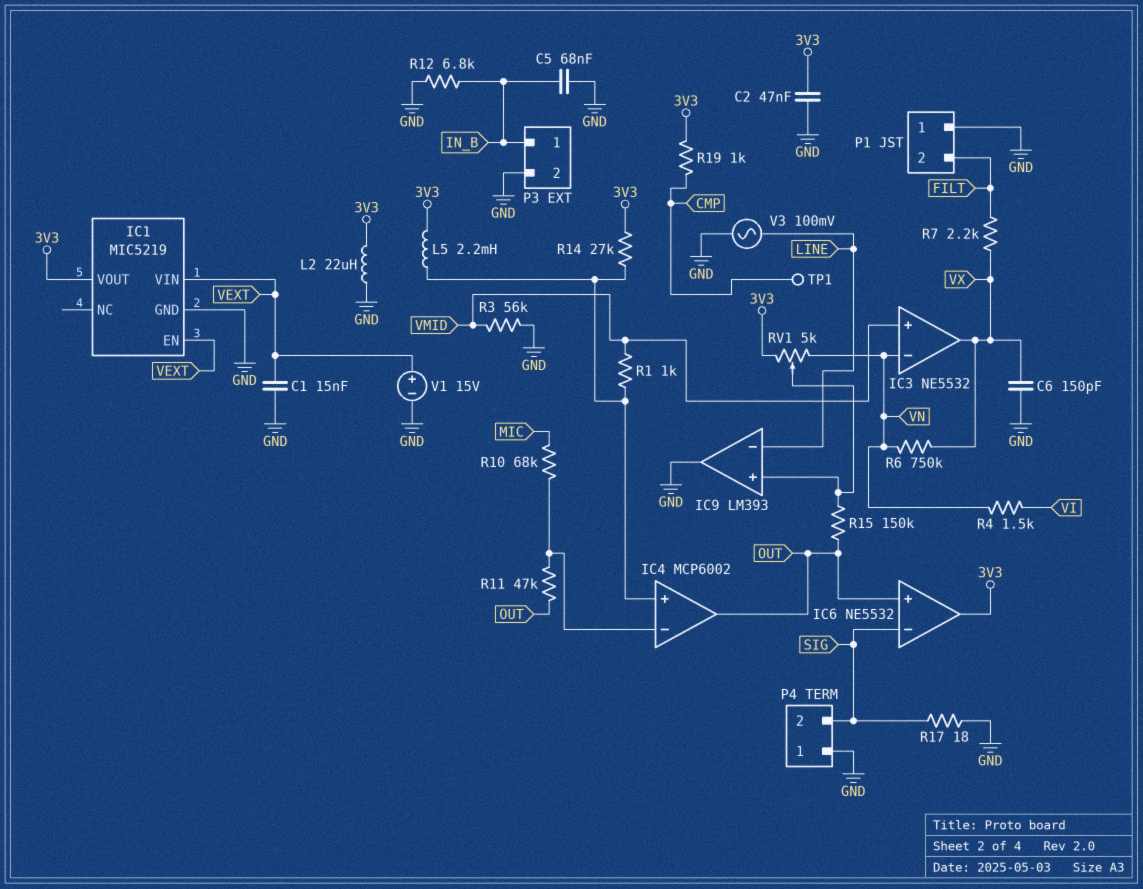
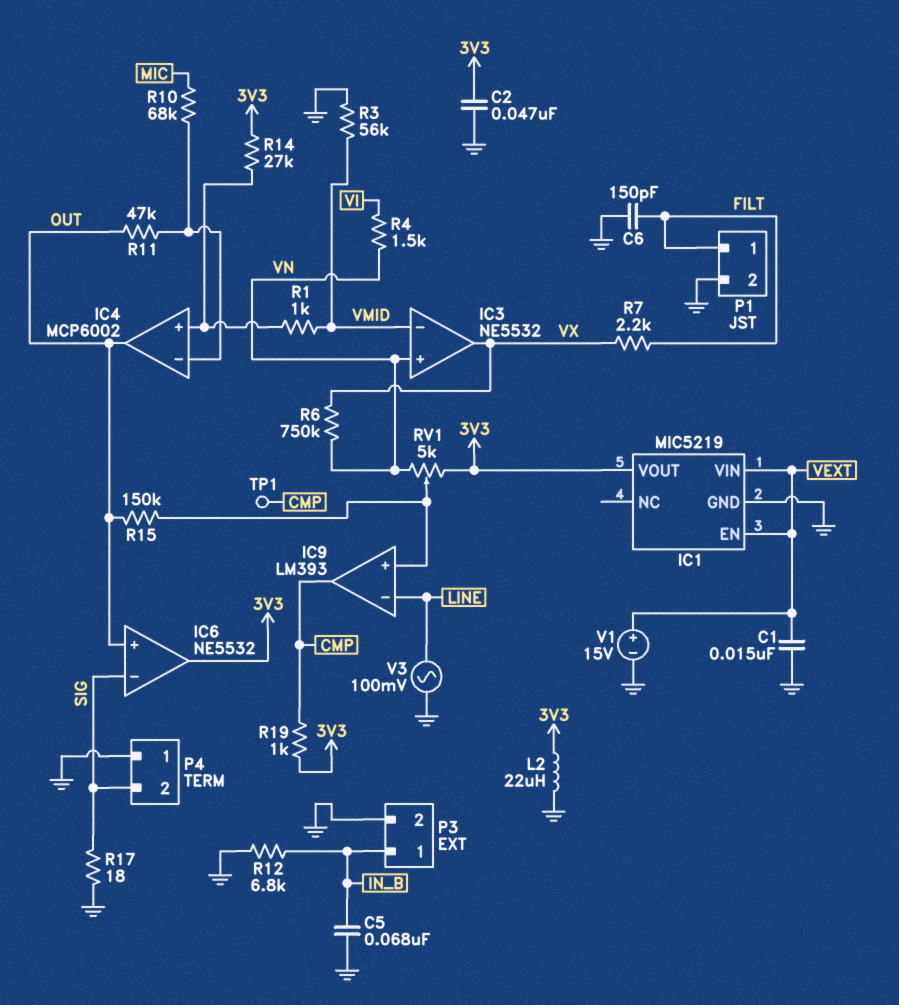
C6: 150pF (GND, VX) -> 150pF (FILT, GND)
IC3 pin in+: VMID -> VN
IC3 pin in-: VN -> VMID
IC9 pin out: GND -> CMP
L5: 2.2mH (3V3, IC4/in+) -> none
P1 pin 1: GND -> FILT
P1 pin 2: FILT -> GND

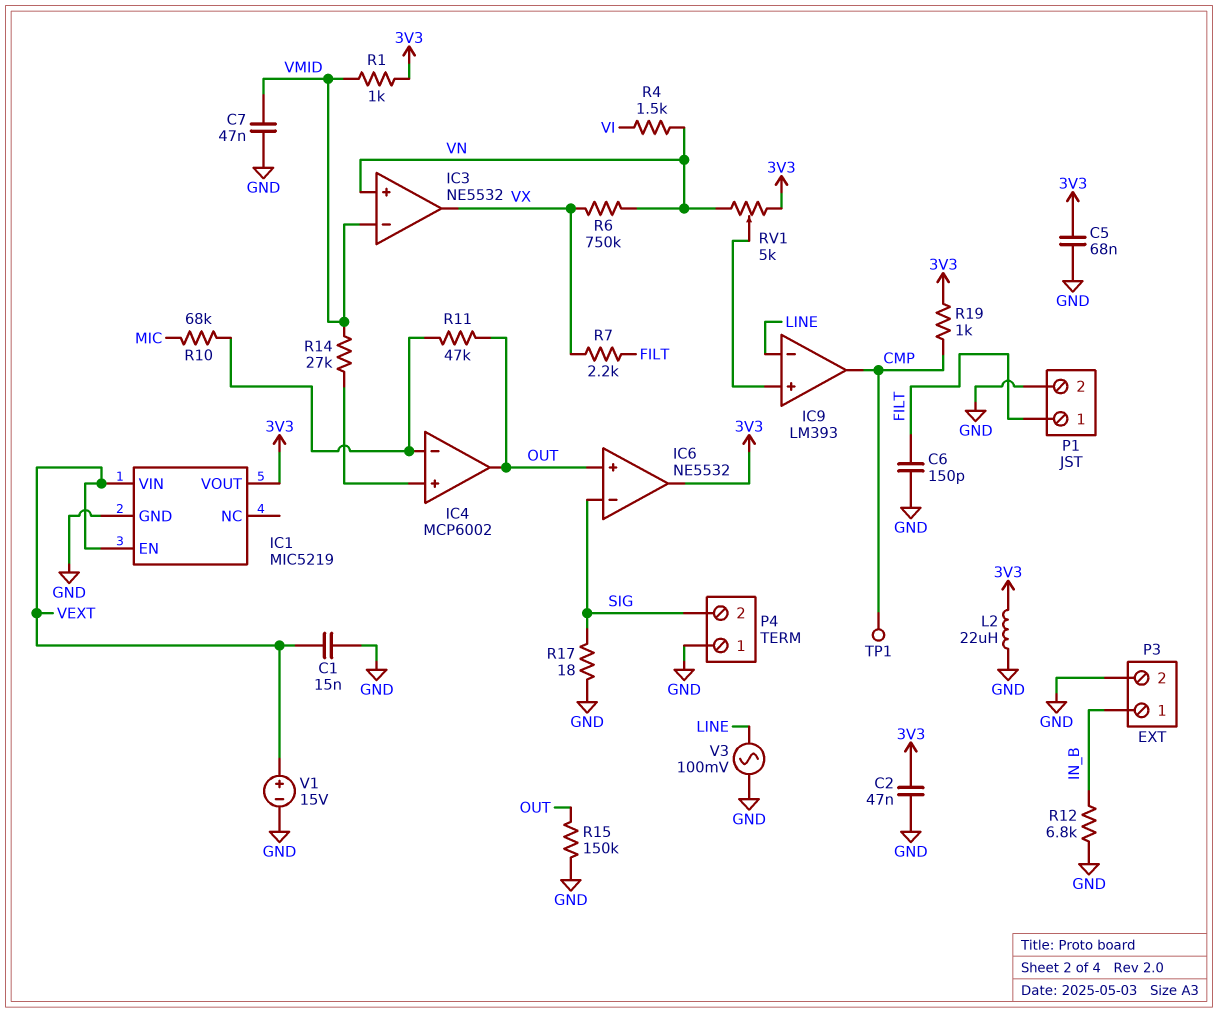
C5: 68nF (GND, IN_B) -> 68nF (3V3, GND)
C7: none -> 47nF (GND, VMID)
R1: 1k (IC4/in+, VMID) -> 1k (3V3, VMID)
R3: 56k (GND, VMID) -> none
R14: 27k (3V3, IC4/in+) -> 27k (IC4/in+, VMID)
R15: 150k (IC9/in+, OUT) -> 150k (GND, OUT)

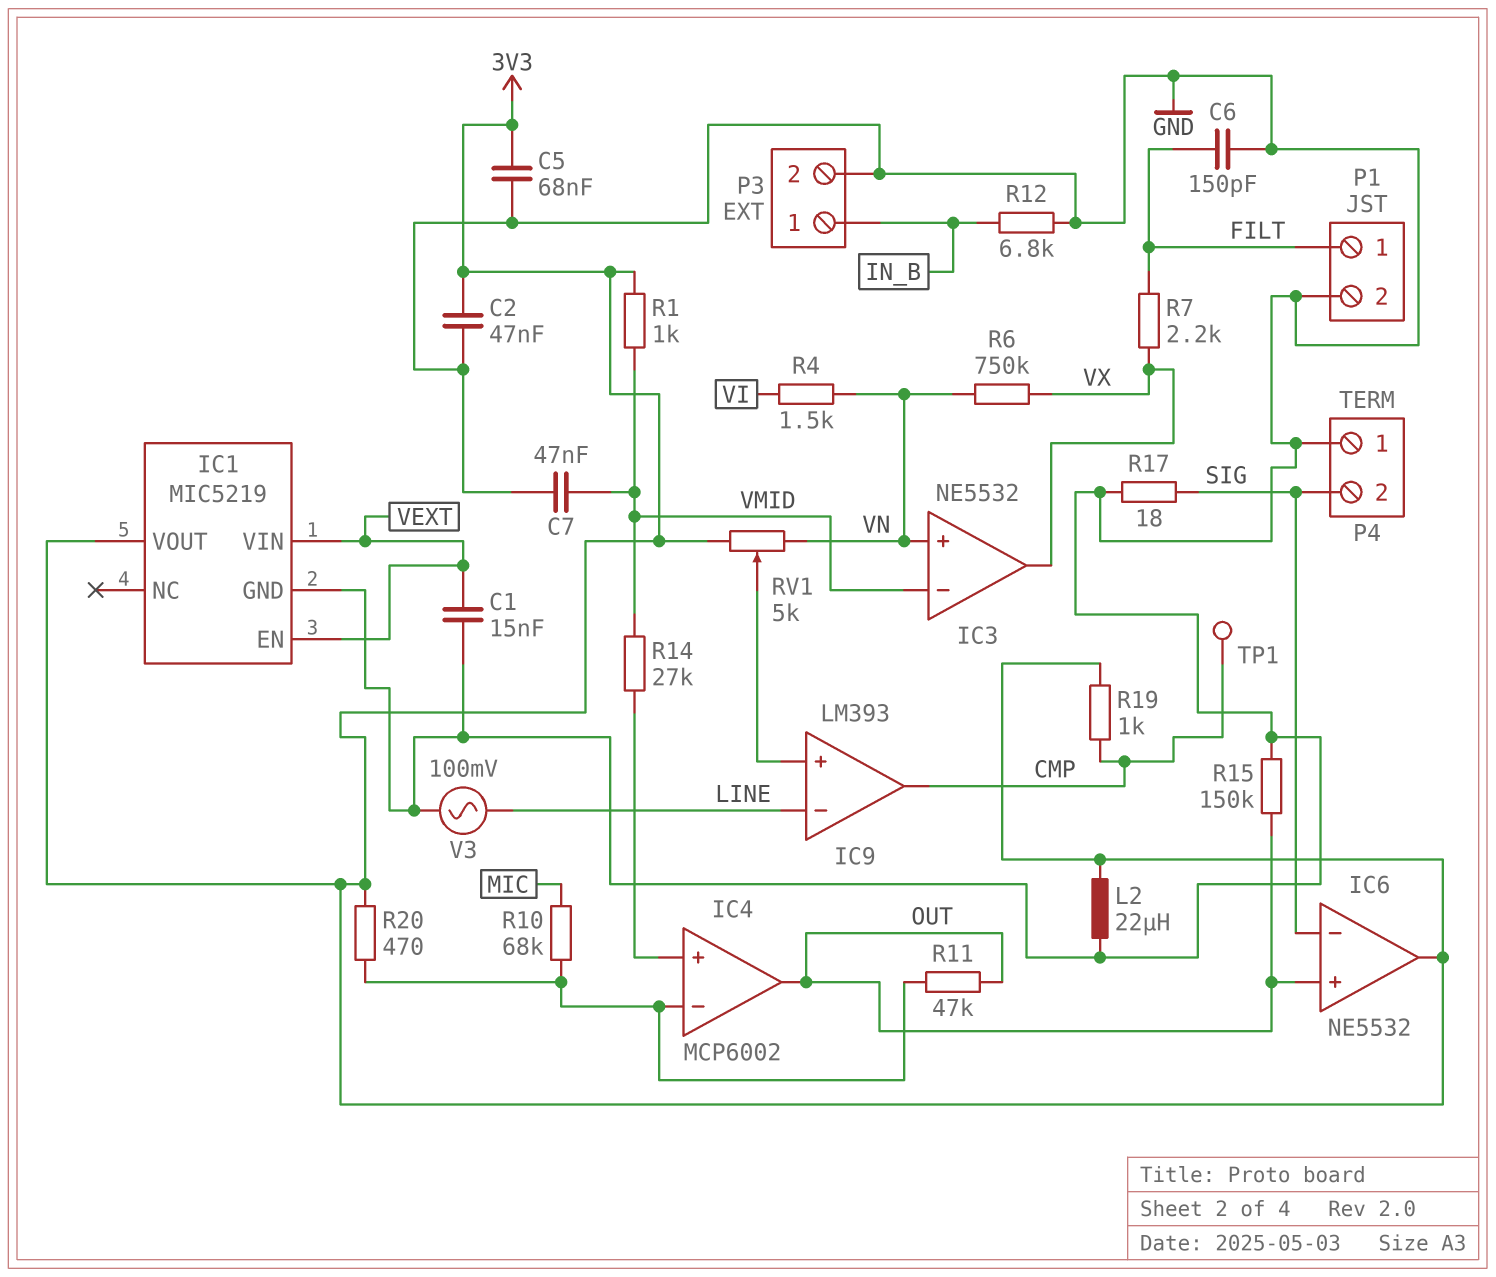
R20: none -> 470 (3V3, IC4/in-)
V1: 15V (plus VEXT, minus GND) -> none

